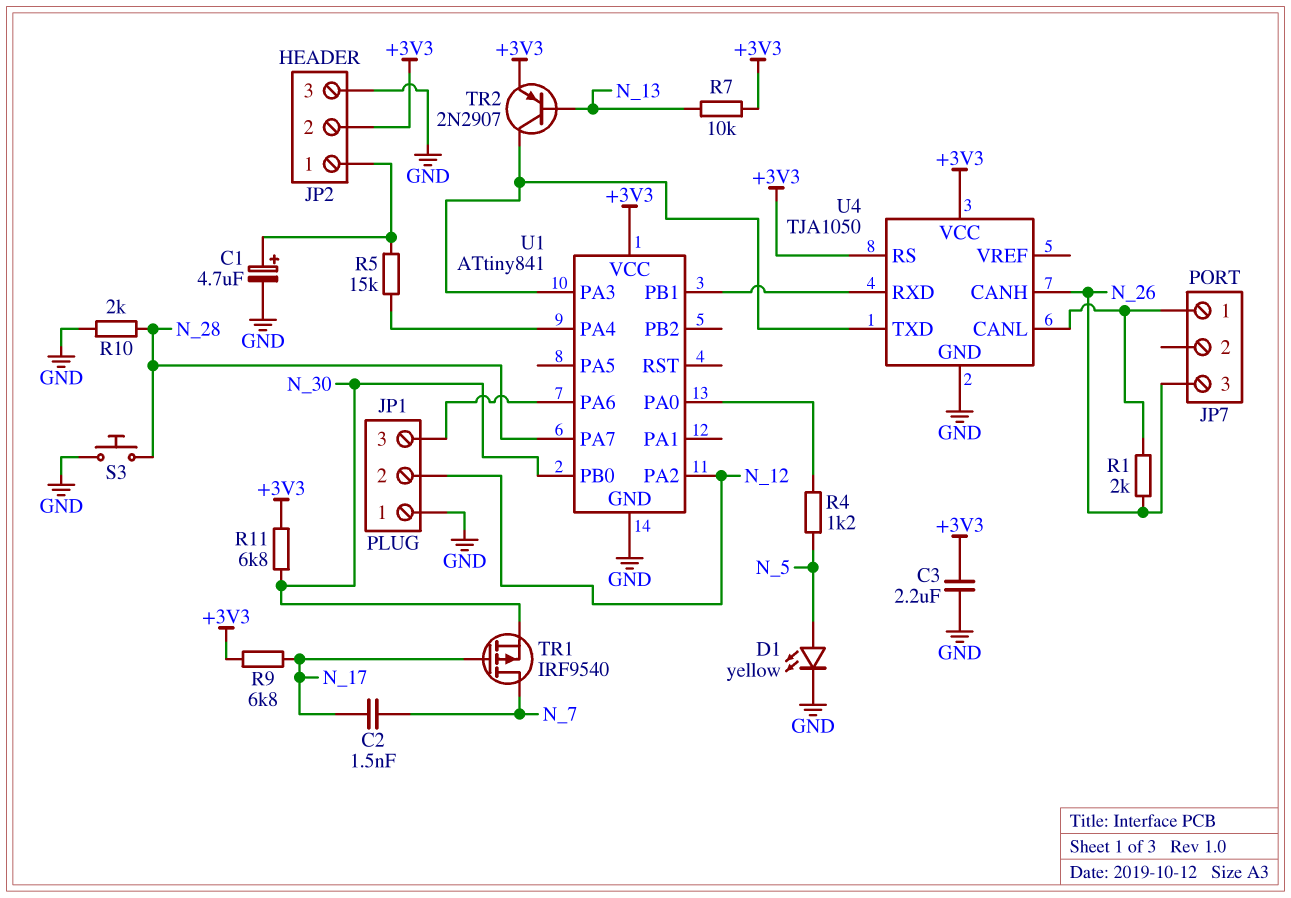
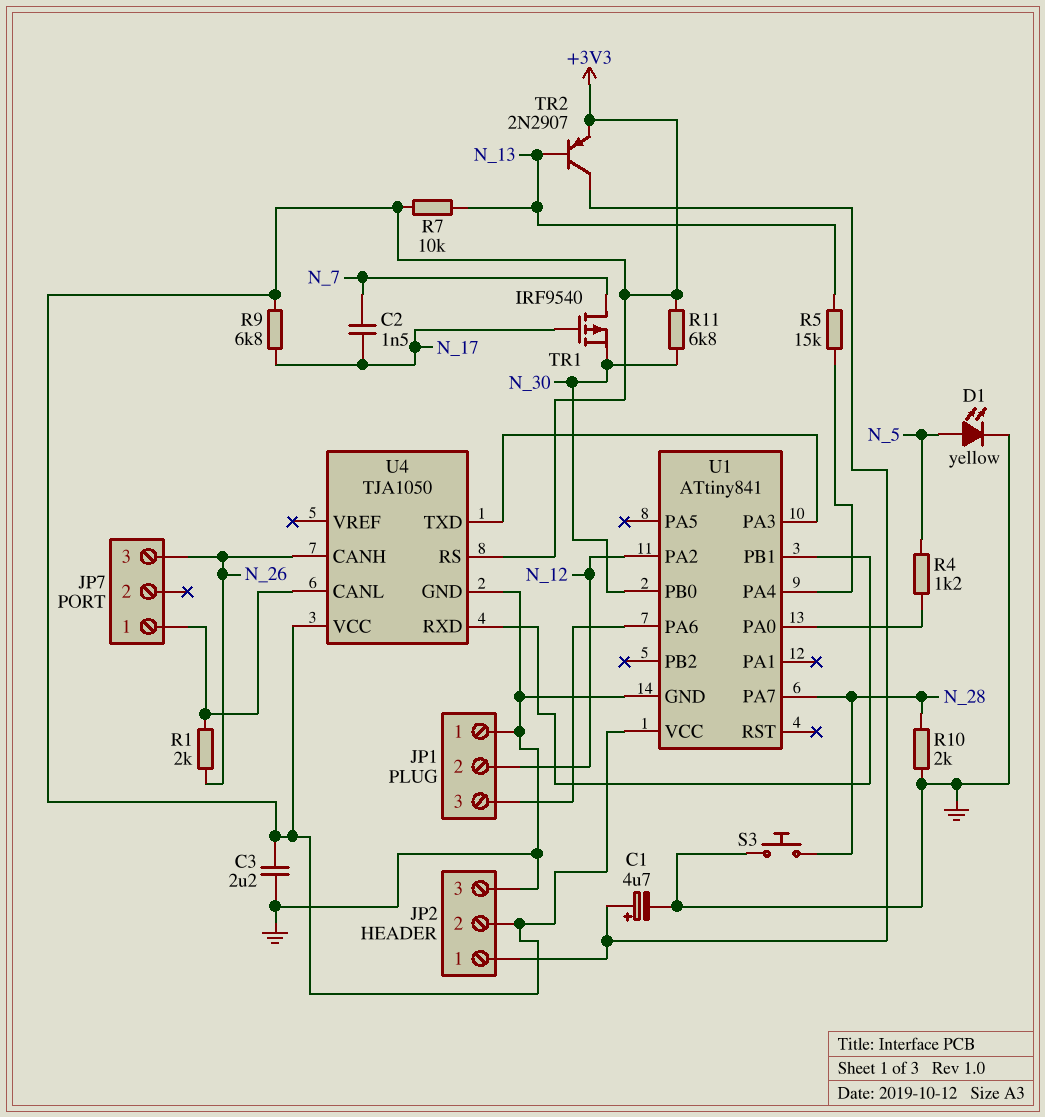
R5: 15k (JP2/1, U1/PA4) -> 15k (N_13, U1/PA4)
TR2: PNP 2N2907 (B N_13, C U1/PA3, E +3V3) -> PNP 2N2907 (B N_13, C JP2/1, E +3V3)

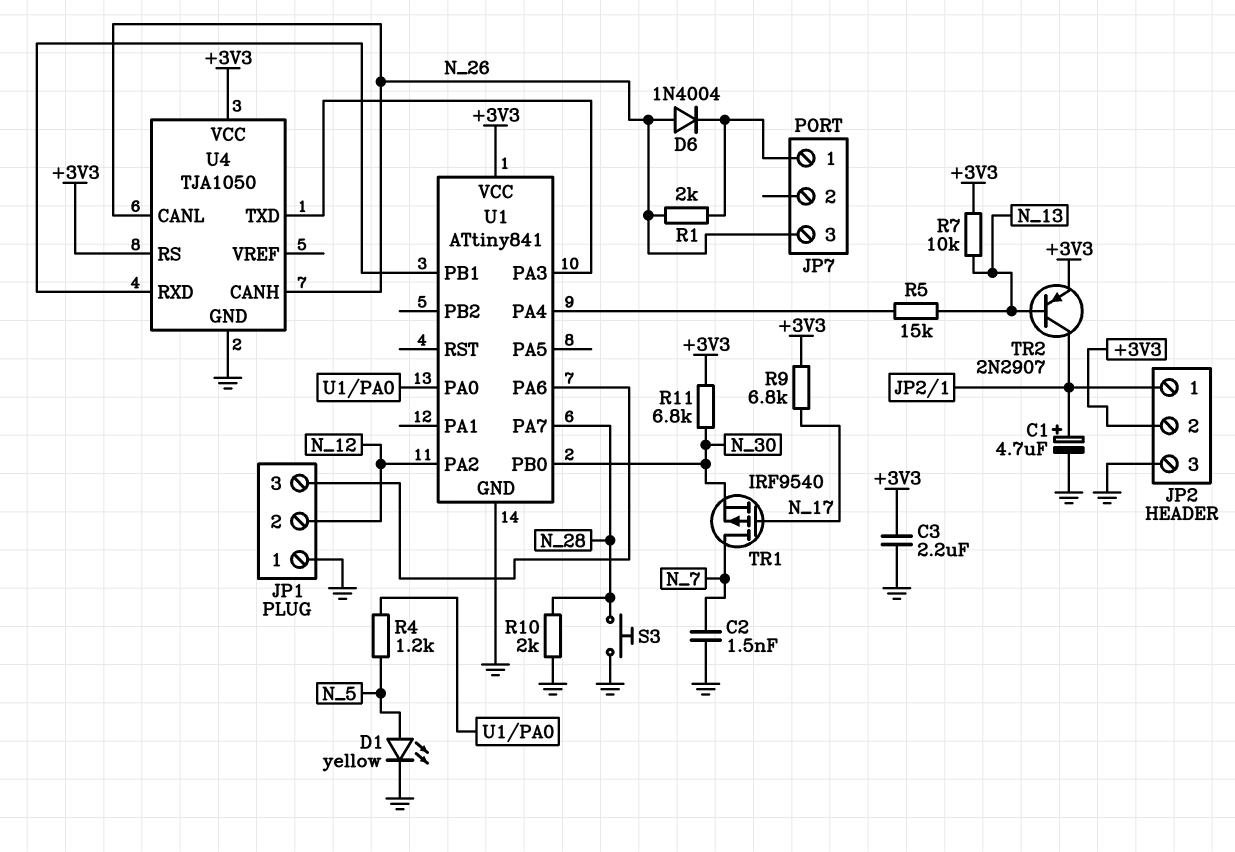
C2: 1.5nF (N_7, N_17) -> 1.5nF (GND, N_7)
D6: none -> diode 1N4004 (A N_26, K JP7/1)
U4 pin CANL: JP7/1 -> N_26

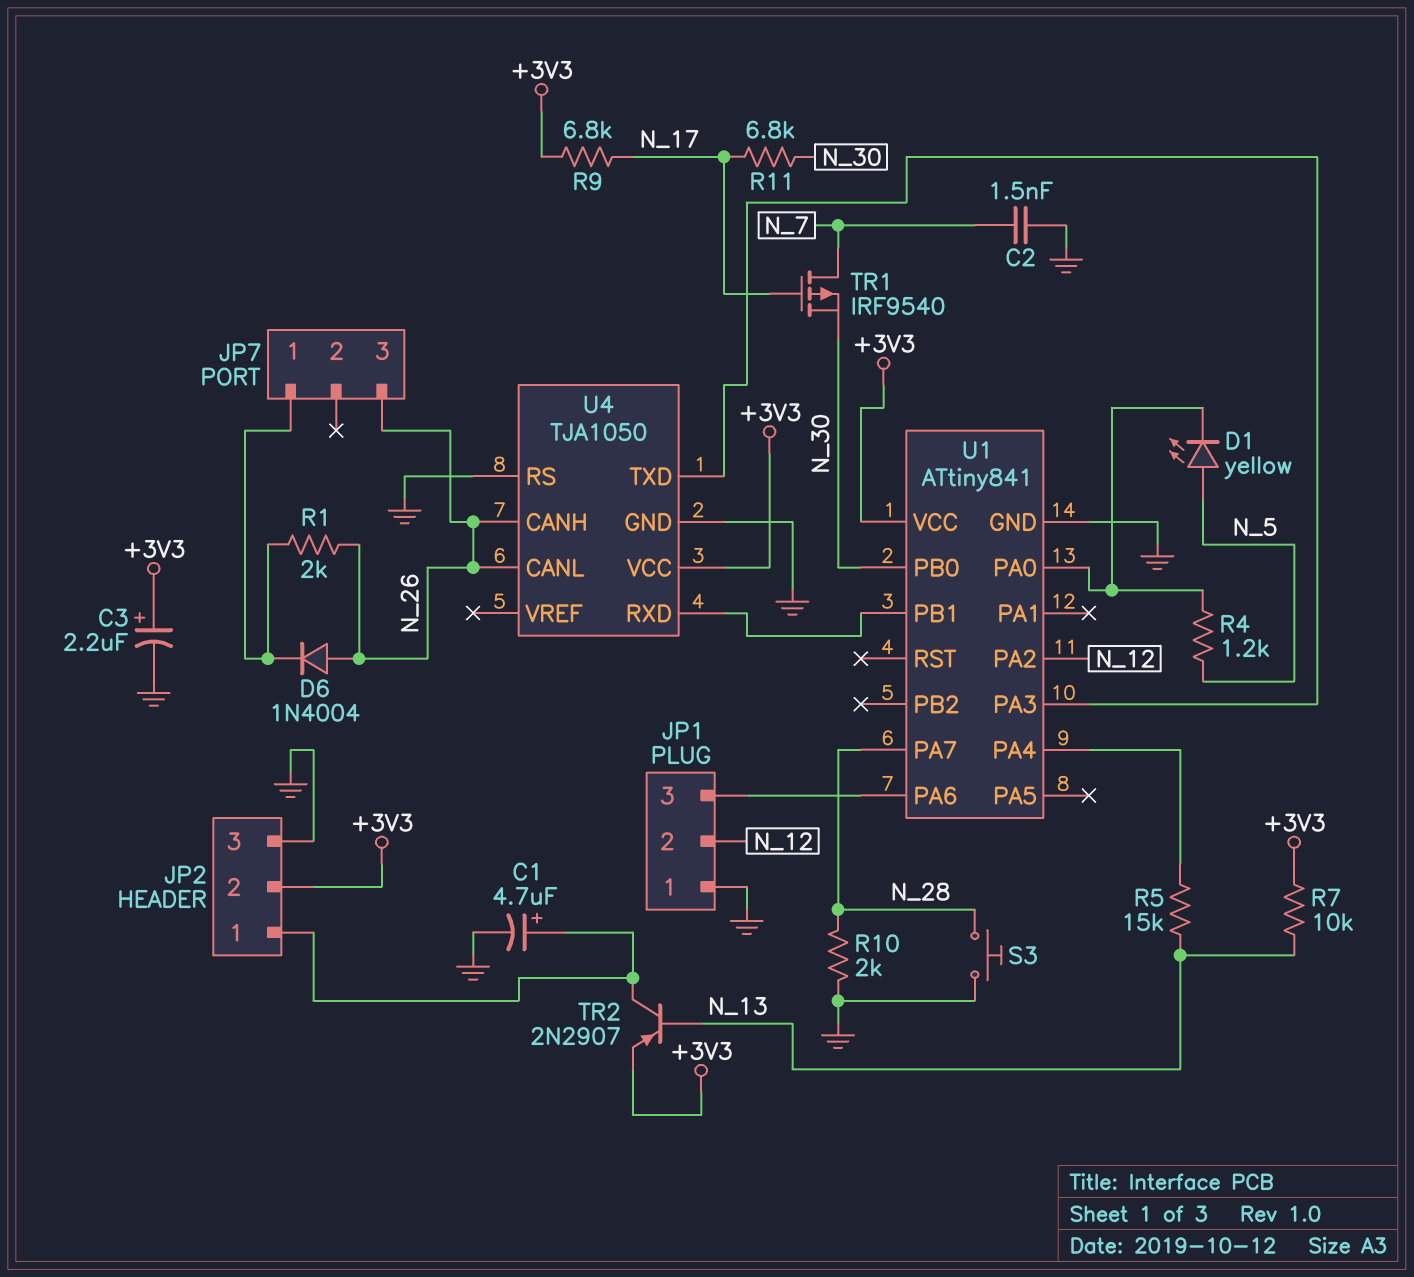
C3: 2.2uF (+3V3, GND) -> 2.2uF (plus +3V3, minus GND)
D1: LED yellow (A N_5, K GND) -> LED yellow (A N_5, K U1/PA0)
R11: 6.8k (+3V3, N_30) -> 6.8k (N_17, N_30)
U4 pin RS: +3V3 -> GND

